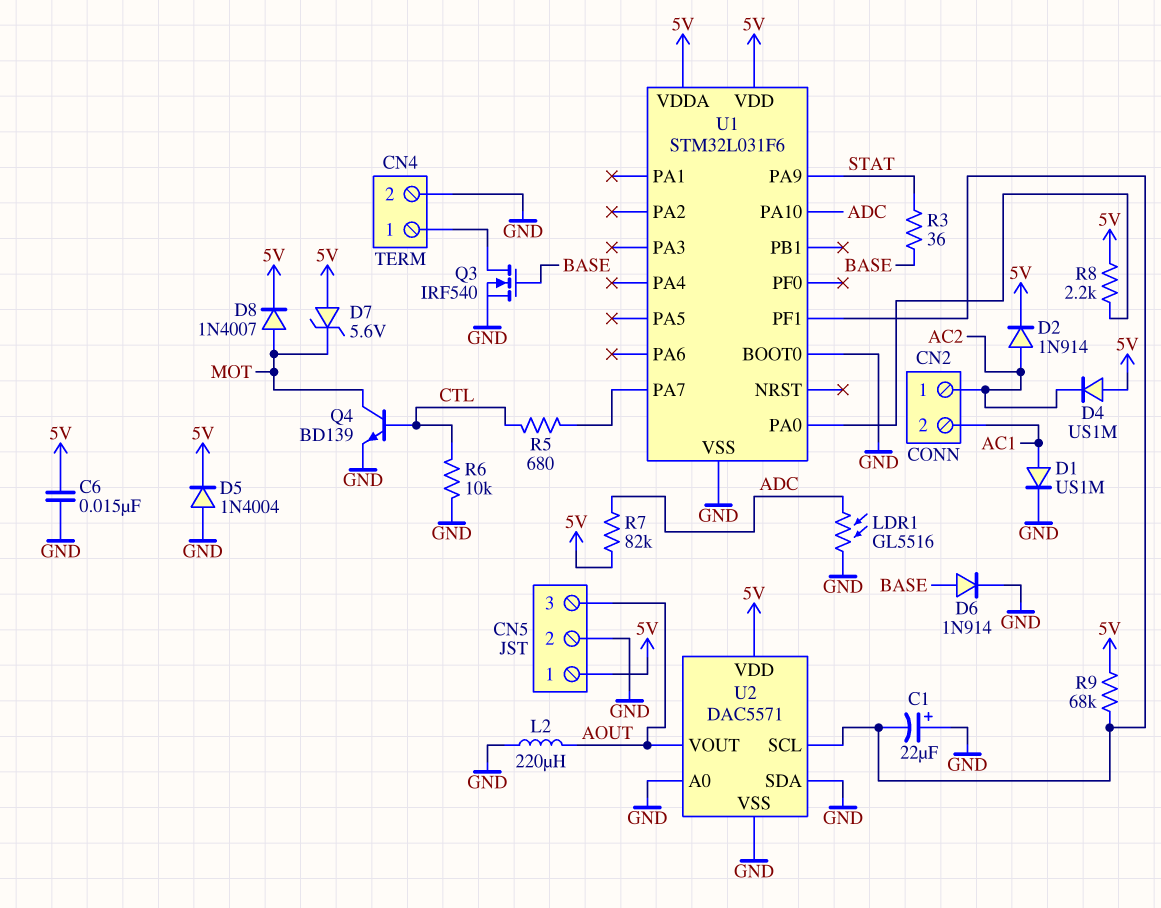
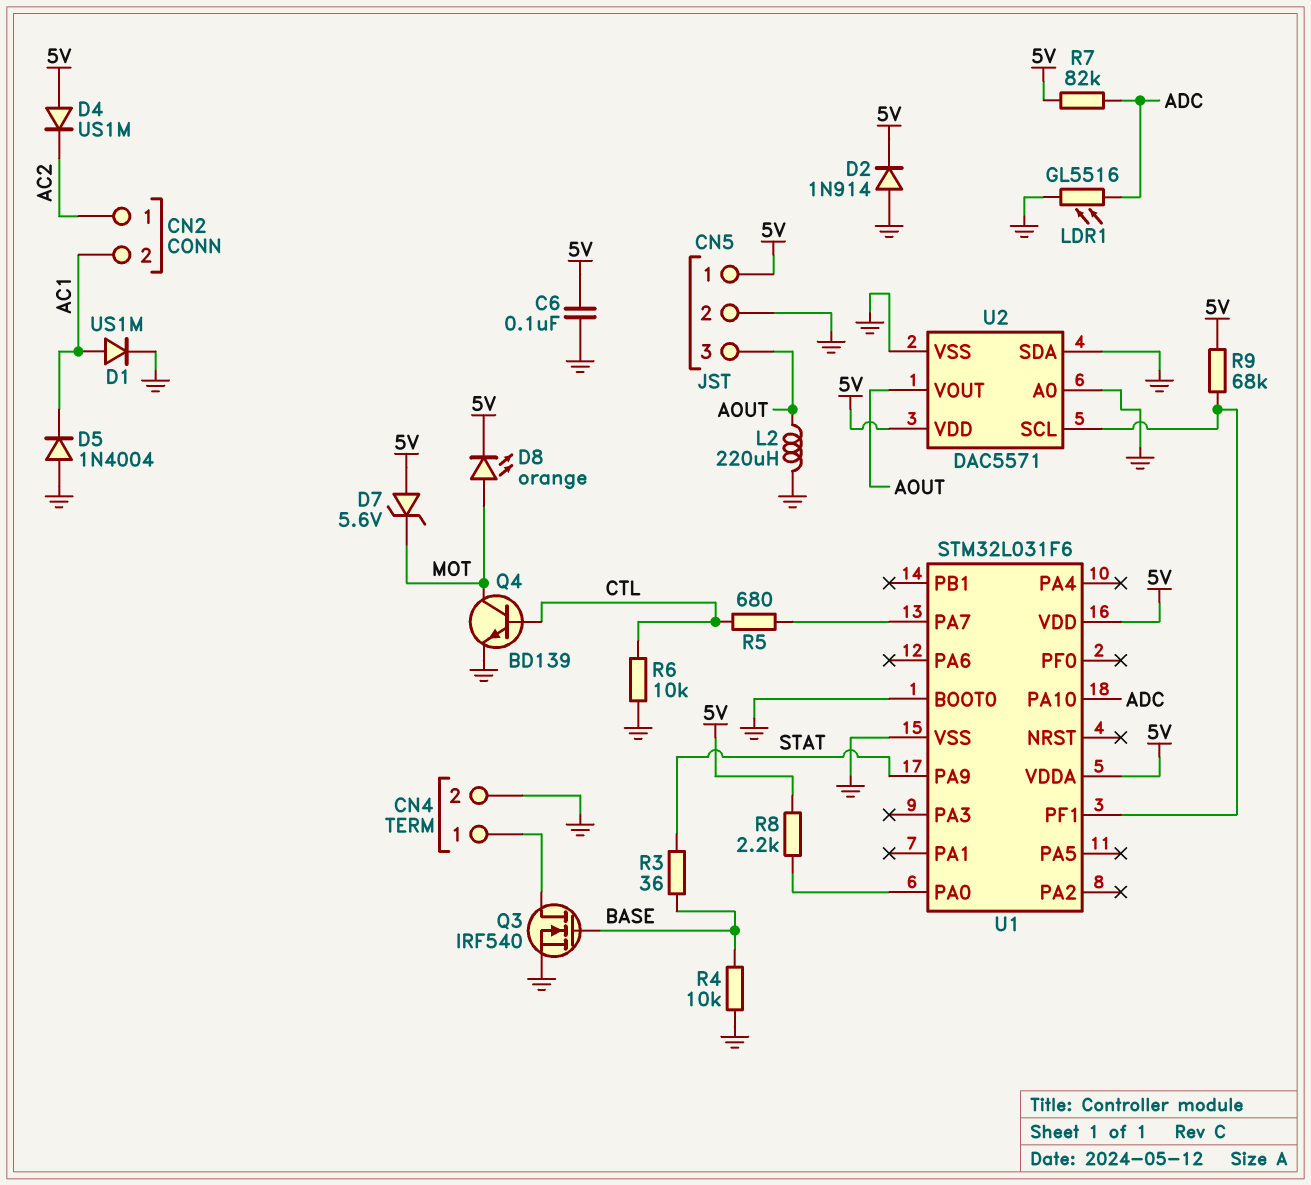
C1: 22uF (plus GND, minus U1/PF1) -> none
C6: 15nF (5V, GND) -> 100nF (5V, GND)
D2: diode 1N914 (A AC2, K 5V) -> diode 1N914 (A GND, K 5V)
D5: diode 1N4004 (A GND, K 5V) -> diode 1N4004 (A GND, K AC1)
D6: diode 1N914 (A BASE, K GND) -> none
D8: diode 1N4007 (A MOT, K 5V) -> LED orange (A MOT, K 5V)
R4: none -> 10k (BASE, GND)

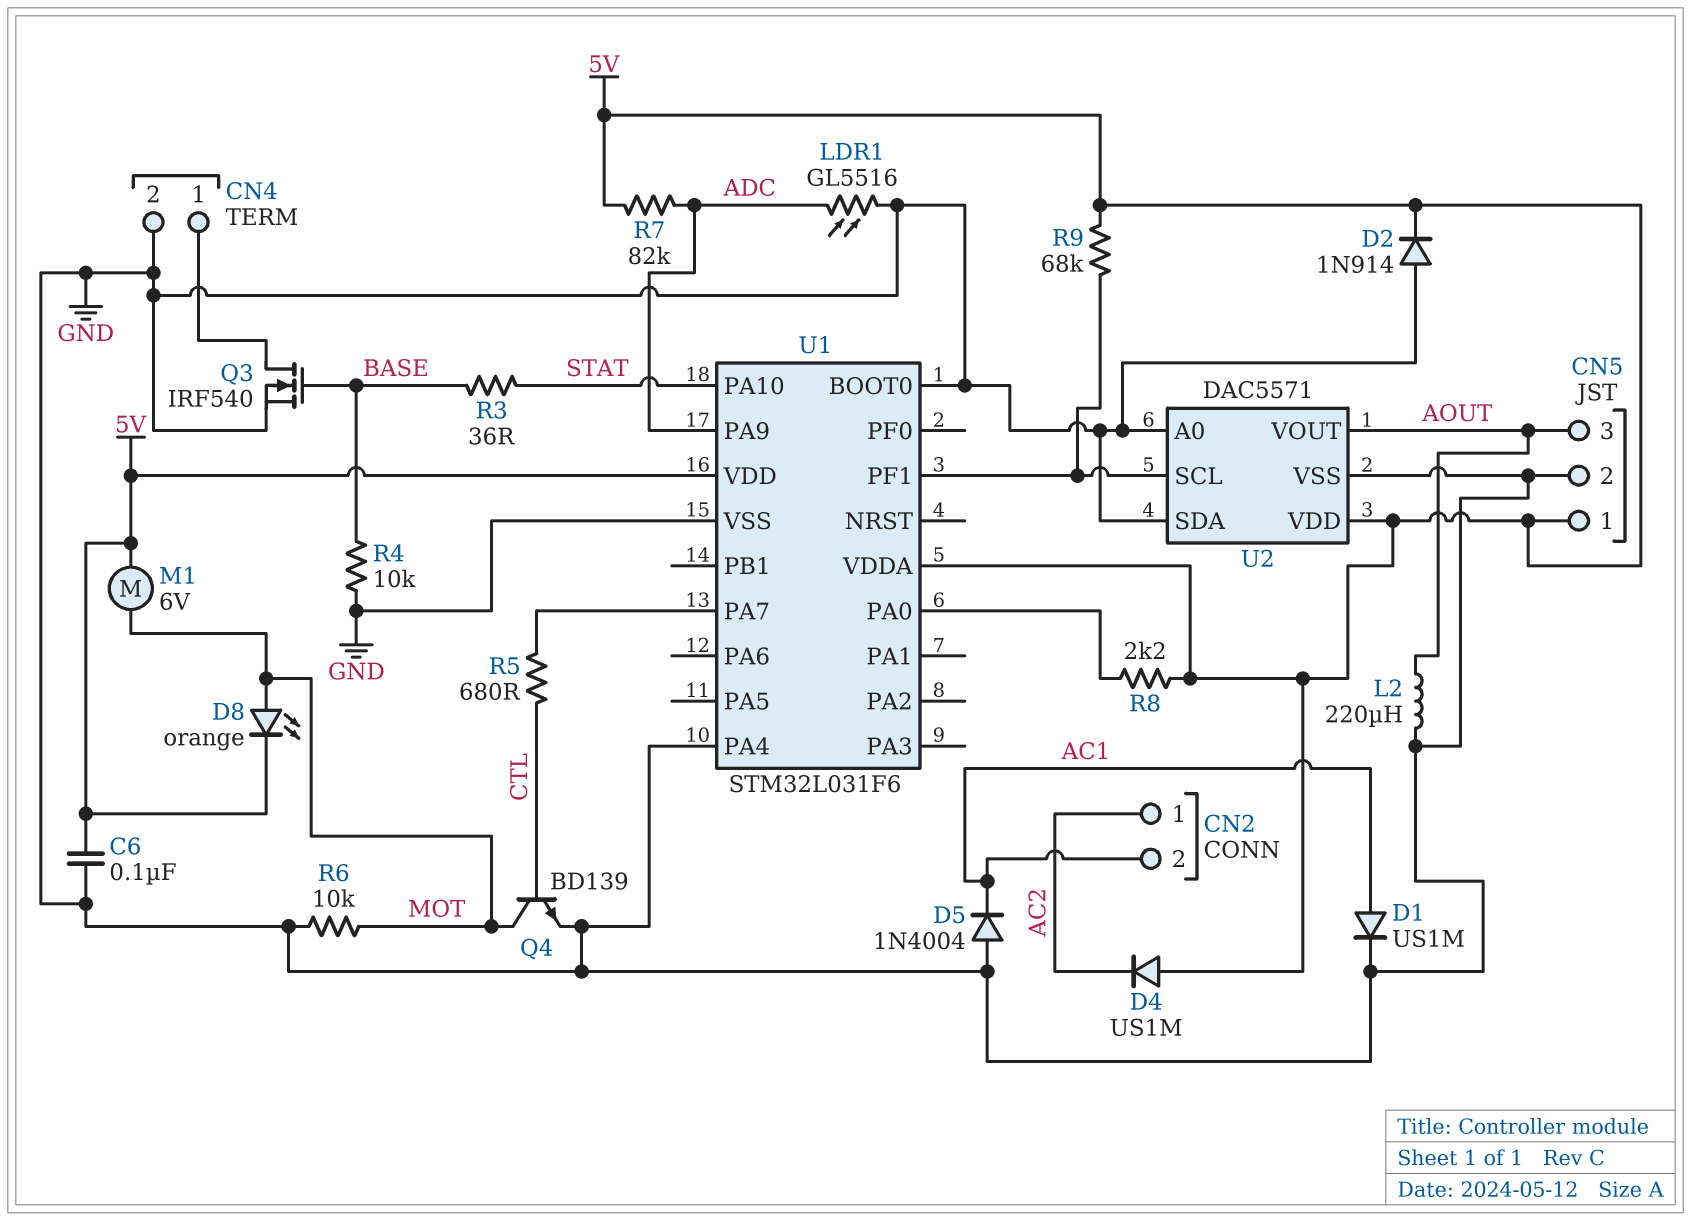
D7: zener 5.6V (A 5V, K MOT) -> none
M1: none -> motor 6V (5V, MOT)
R6: 10k (CTL, GND) -> 10k (GND, MOT)
U1 pin PA4: none -> GND
U1 pin PA9: STAT -> ADC
U1 pin PA10: ADC -> STAT

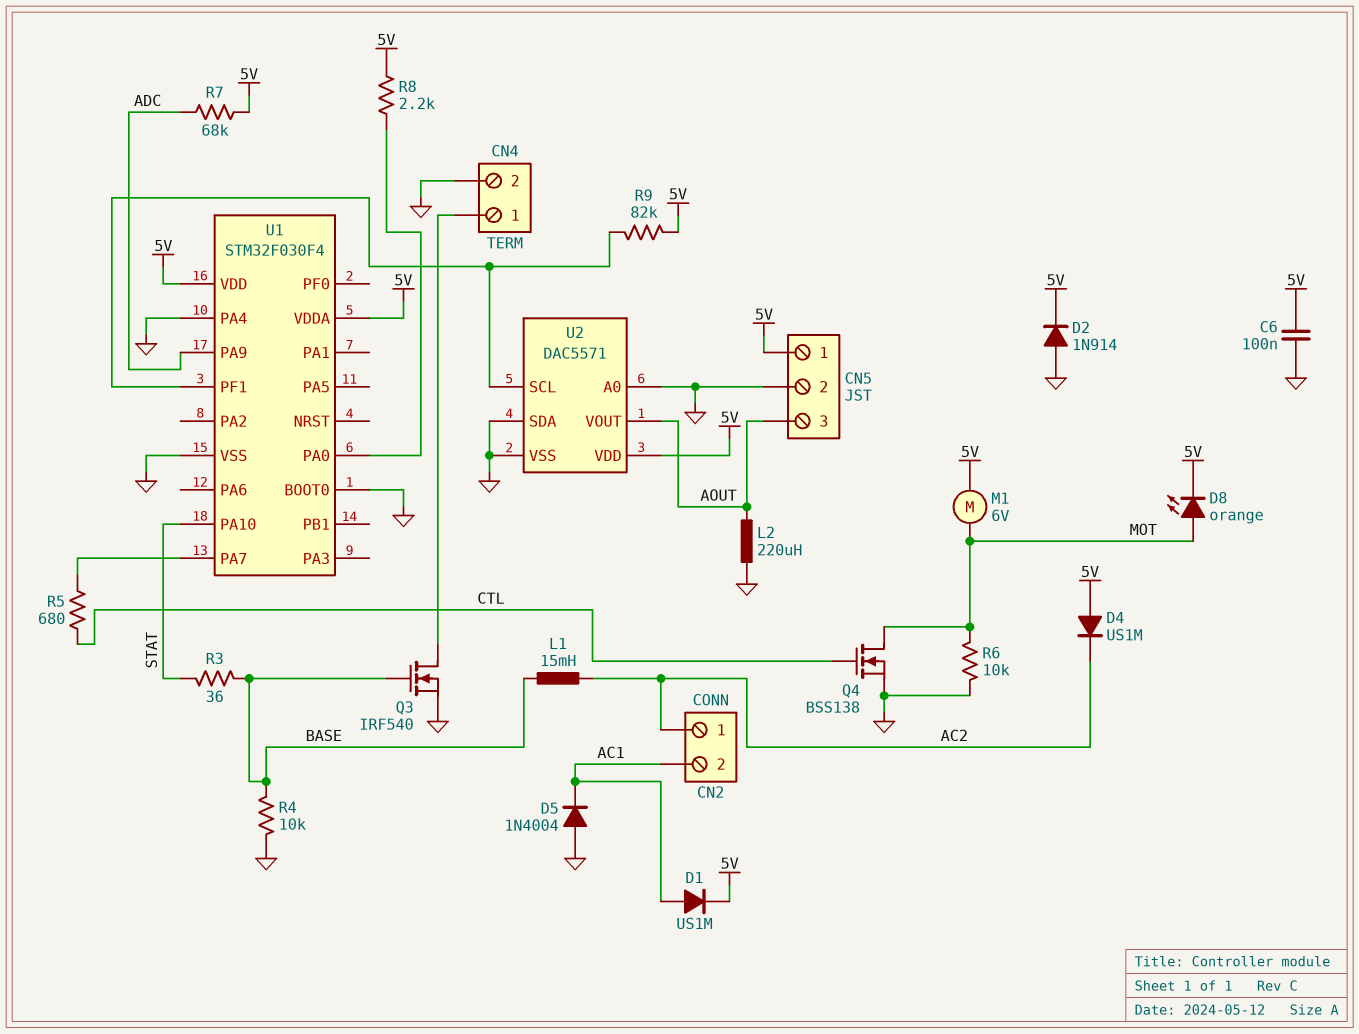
D1: diode US1M (A AC1, K GND) -> diode US1M (A AC1, K 5V)
L1: none -> 15mH (AC2, BASE)
LDR1: GL5516 (ADC, GND) -> none
Q4: NPN BD139 (B CTL, C MOT, E GND) -> NMOS BSS138 (G CTL, D MOT, S GND)
R7: 82k (5V, ADC) -> 68k (5V, ADC)
R9: 68k (5V, U1/PF1) -> 82k (5V, U1/PF1)
U1: STM32L031F6 -> STM32F030F4

